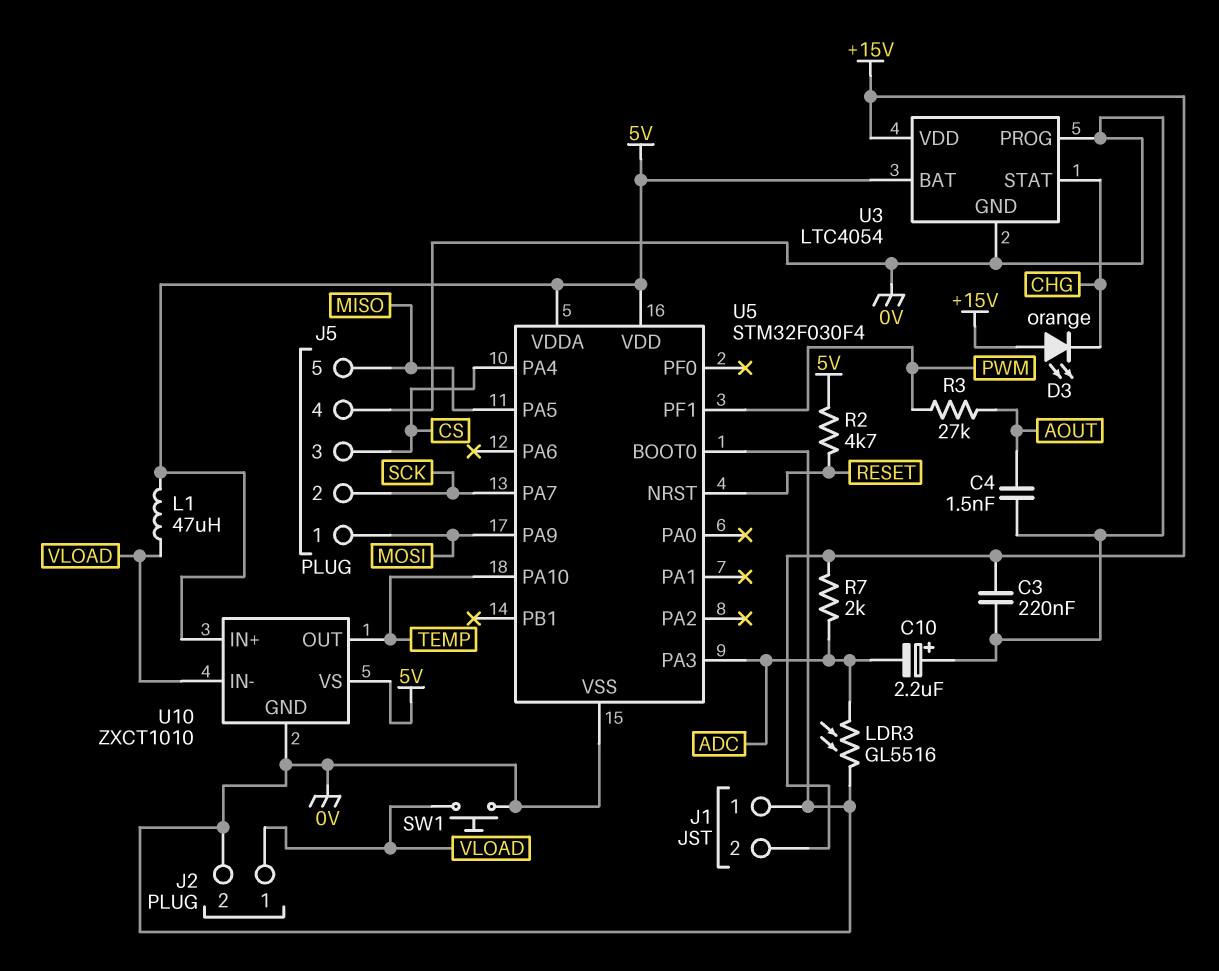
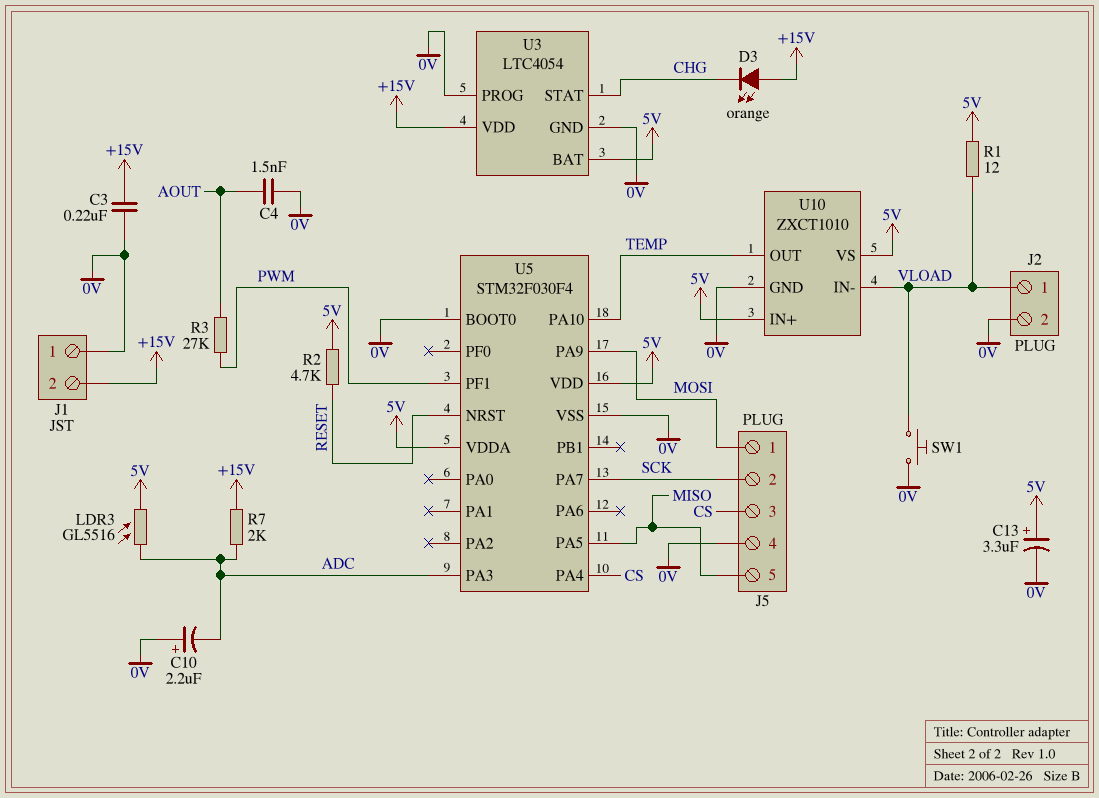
C13: none -> 3.3uF (plus 5V, minus 0V)
L1: 47uH (5V, VLOAD) -> none
LDR3: GL5516 (0V, ADC) -> GL5516 (5V, ADC)
R1: none -> 12 (5V, VLOAD)

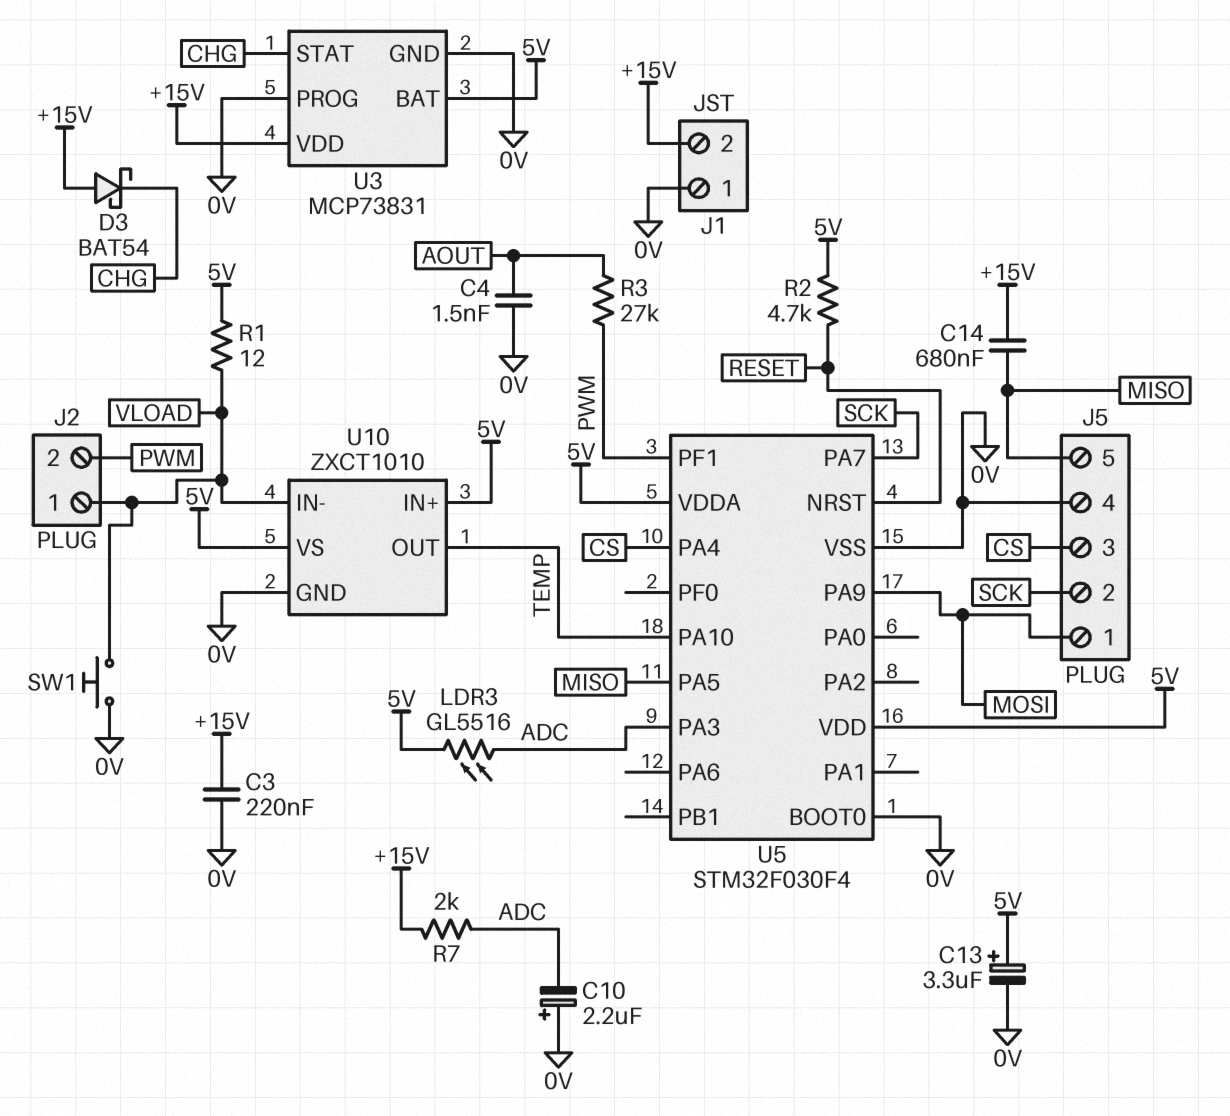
C14: none -> 680nF (+15V, MISO)
D3: LED orange (A +15V, K CHG) -> schottky BAT54 (A +15V, K CHG)
J2 pin 2: 0V -> PWM
U3: LTC4054 -> MCP73831

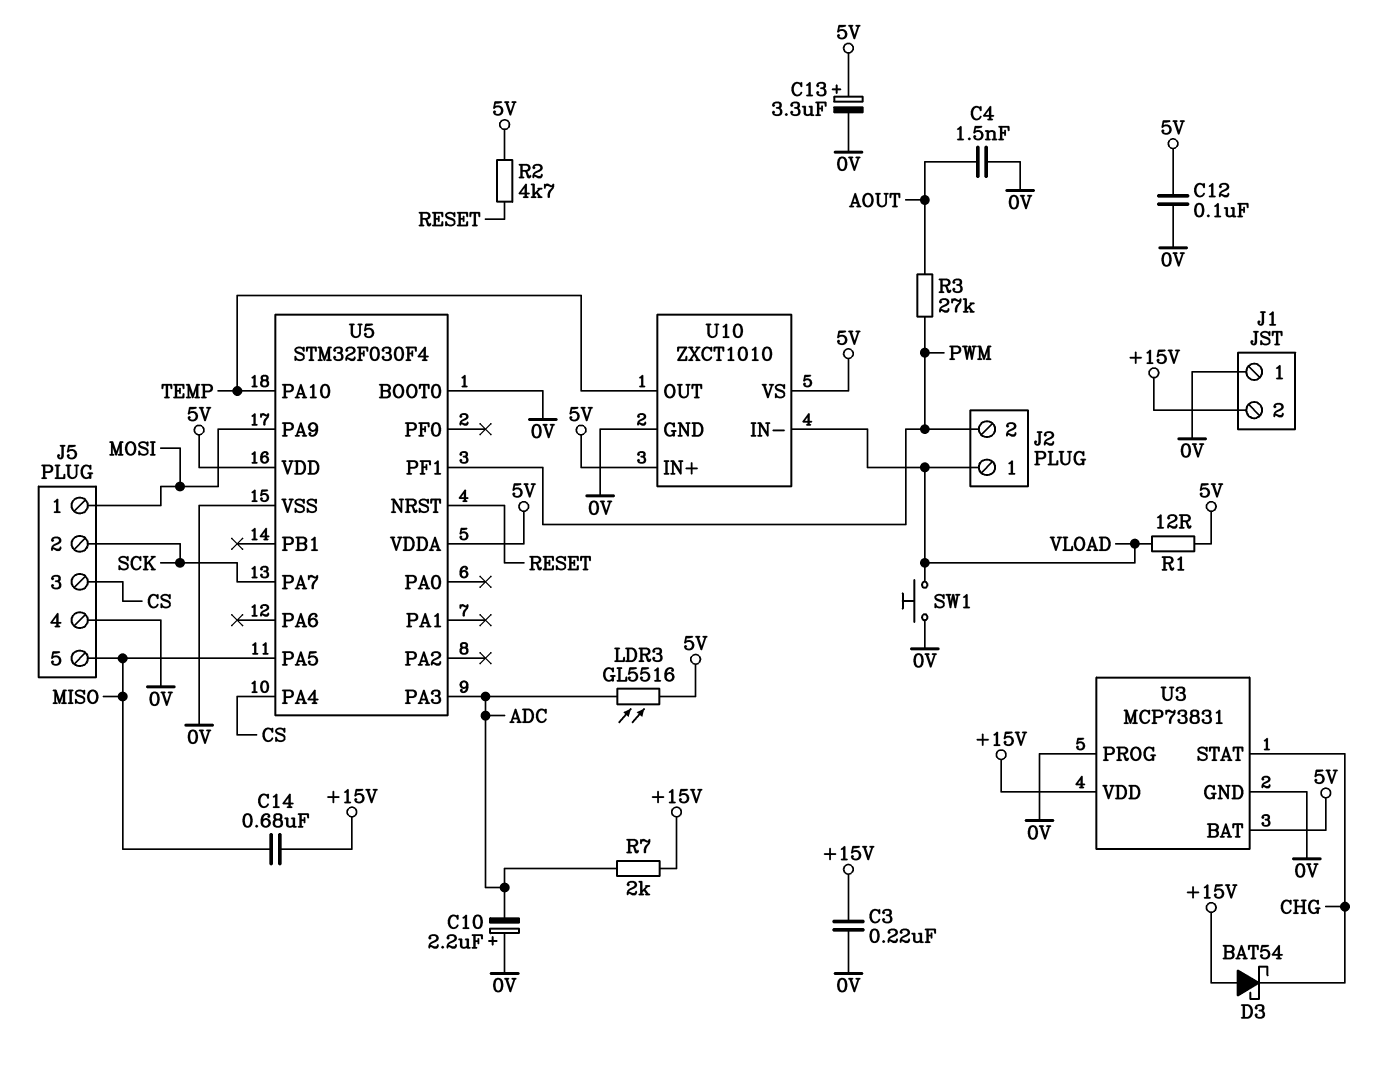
C12: none -> 100nF (0V, 5V)

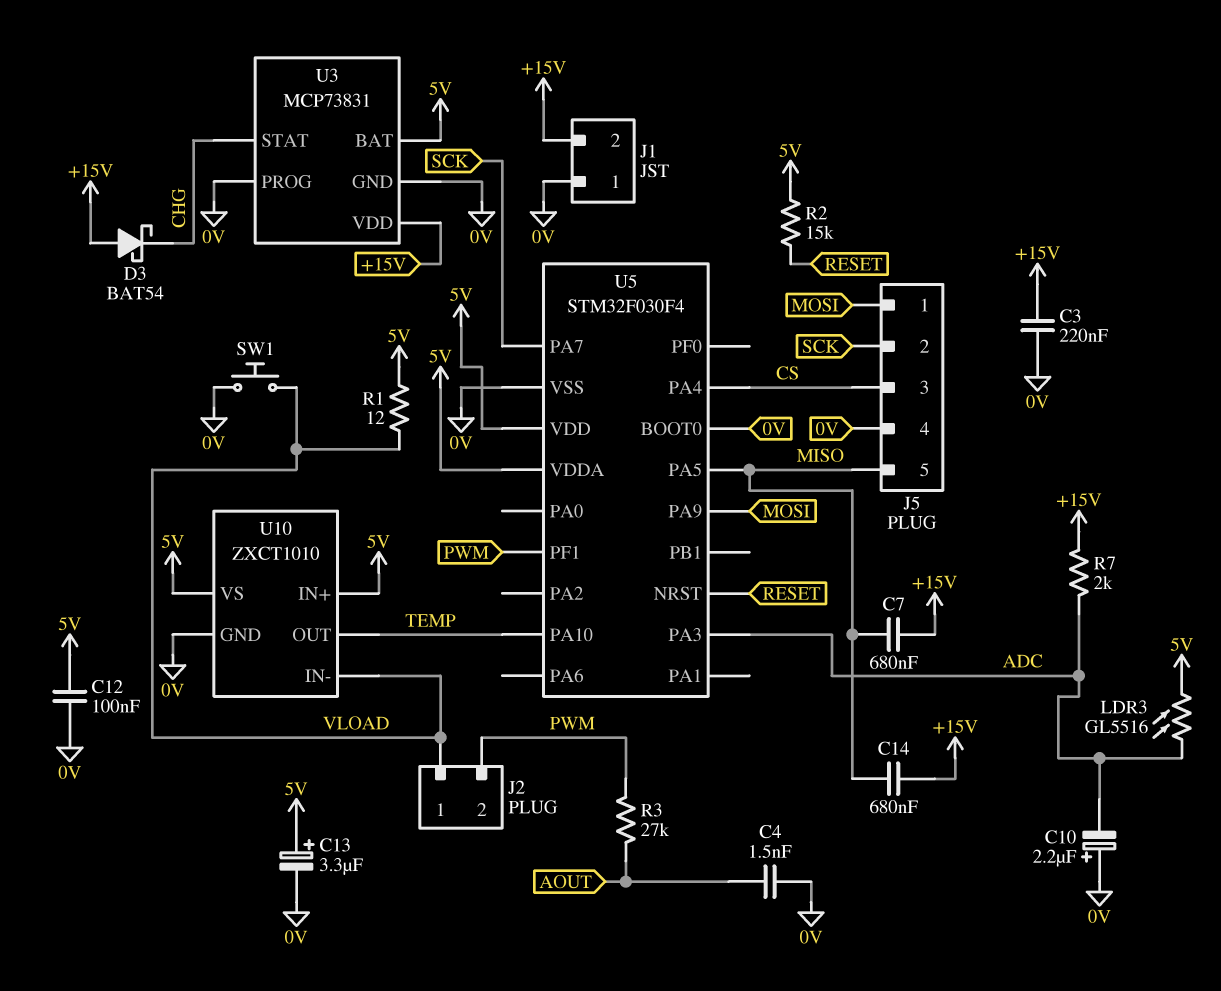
C7: none -> 680nF (+15V, MISO)
R2: 4.7k (5V, RESET) -> 15k (5V, RESET)

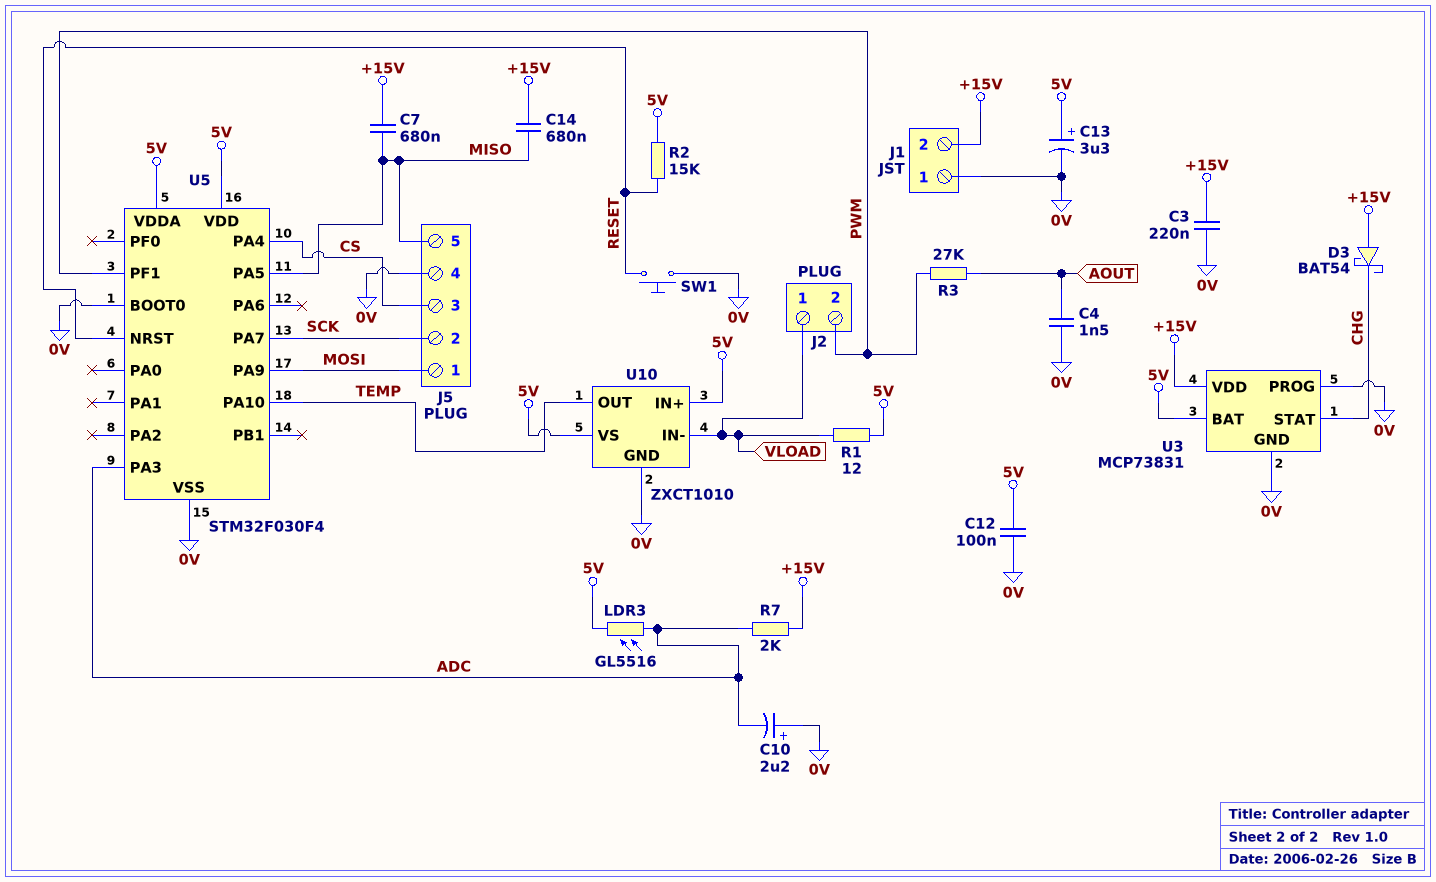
SW1: button (0V, VLOAD) -> button (0V, RESET)

